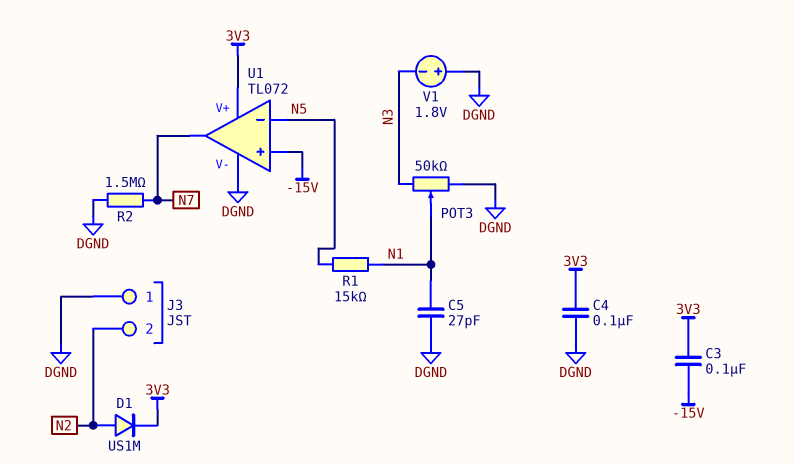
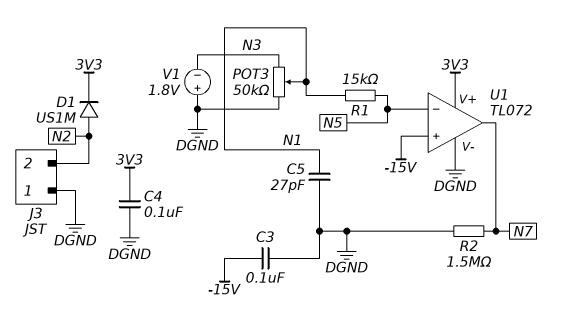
C3: 100nF (-15V, 3V3) -> 100nF (-15V, DGND)

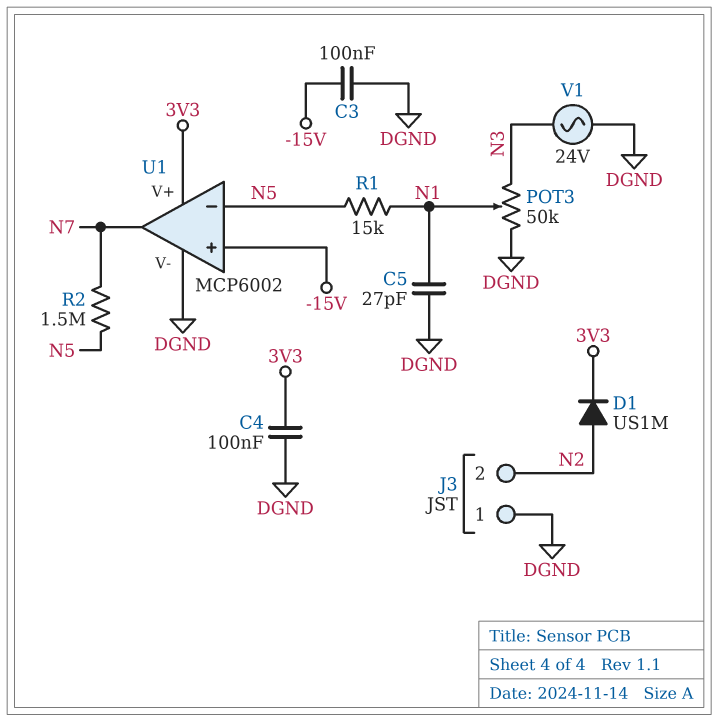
R2: 1.5M (DGND, N7) -> 1.5M (N5, N7)
U1: TL072 -> MCP6002
V1: 1.8V (plus DGND, minus N3) -> AC 24V (DGND, N3)

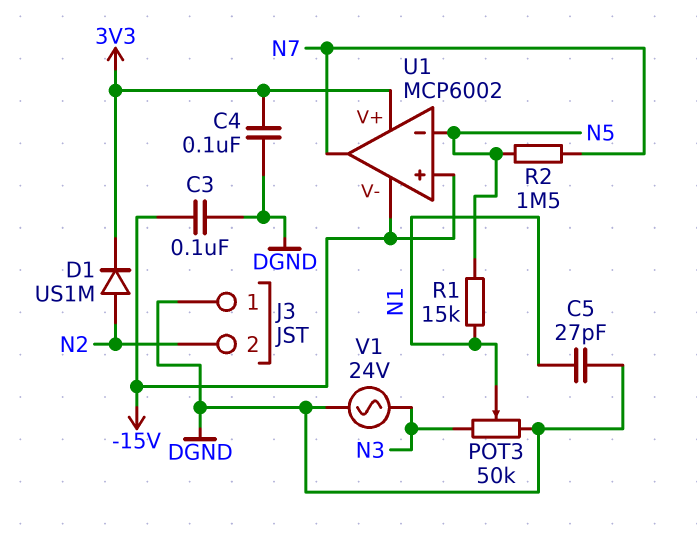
U1 pin V-: DGND -> -15V

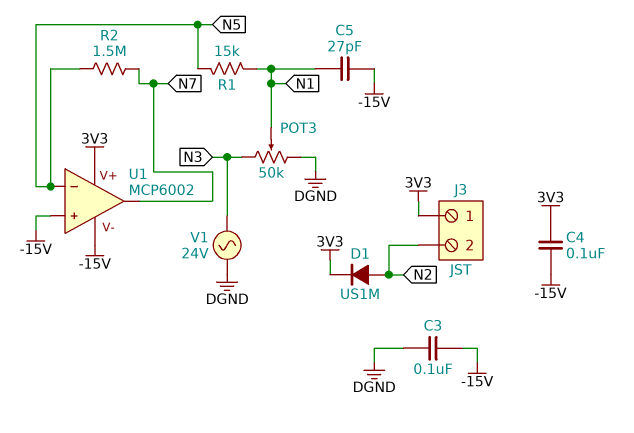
C4: 100nF (3V3, DGND) -> 100nF (-15V, 3V3)
C5: 27pF (DGND, N1) -> 27pF (-15V, N1)
J3 pin 1: DGND -> 3V3

